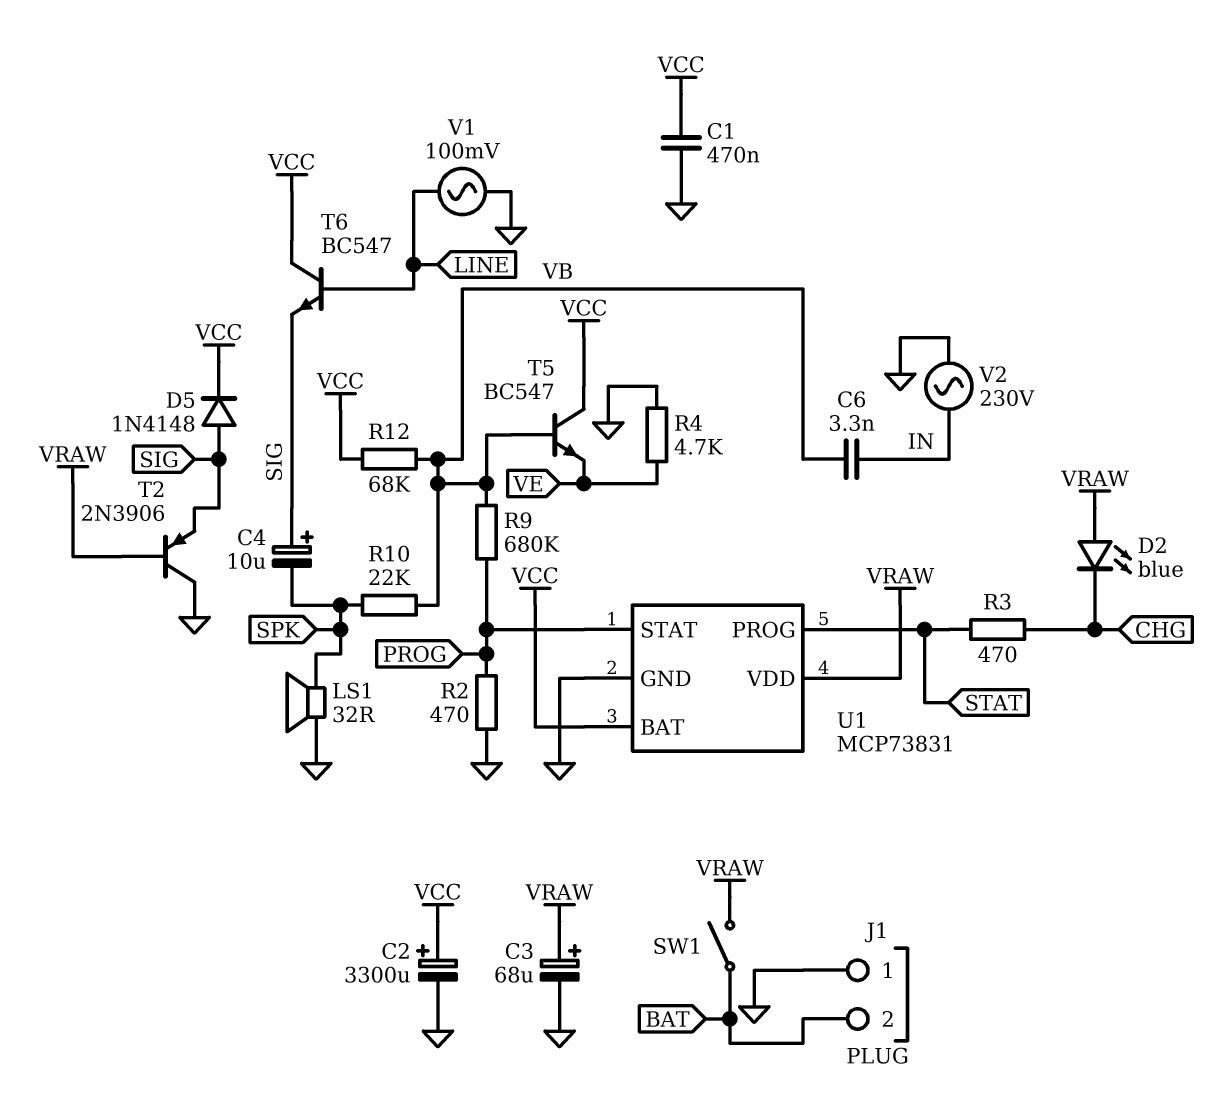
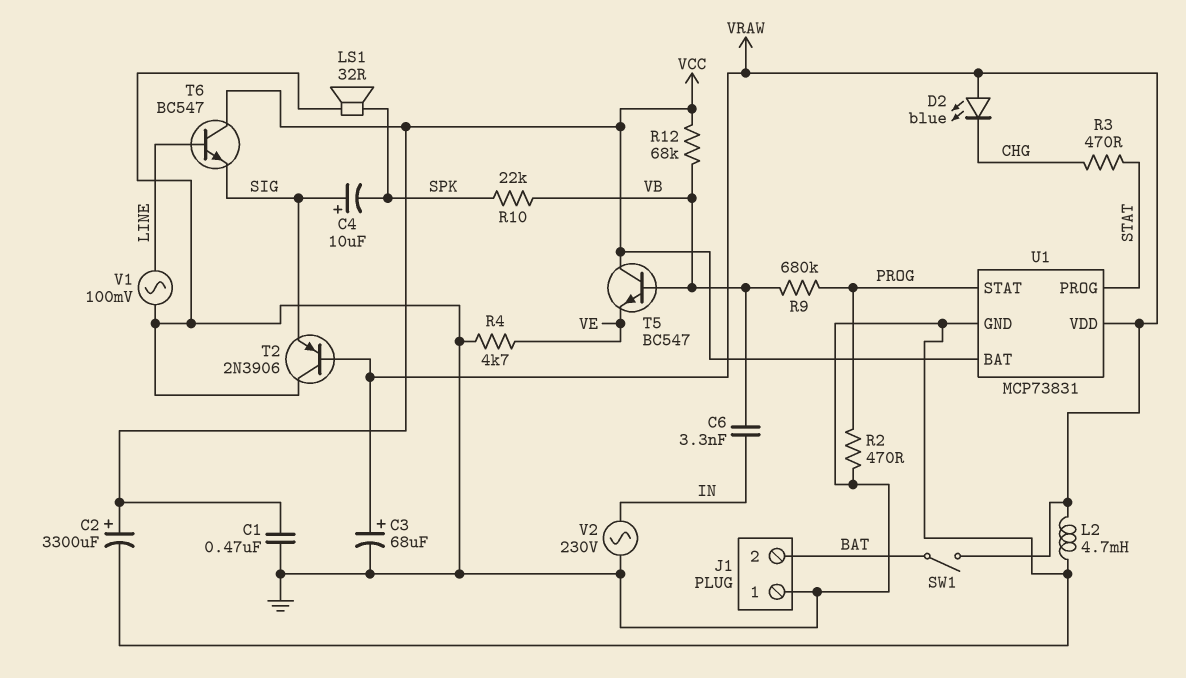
D5: diode 1N4148 (A SIG, K VCC) -> none
L2: none -> 4.7mH (GND, VRAW)

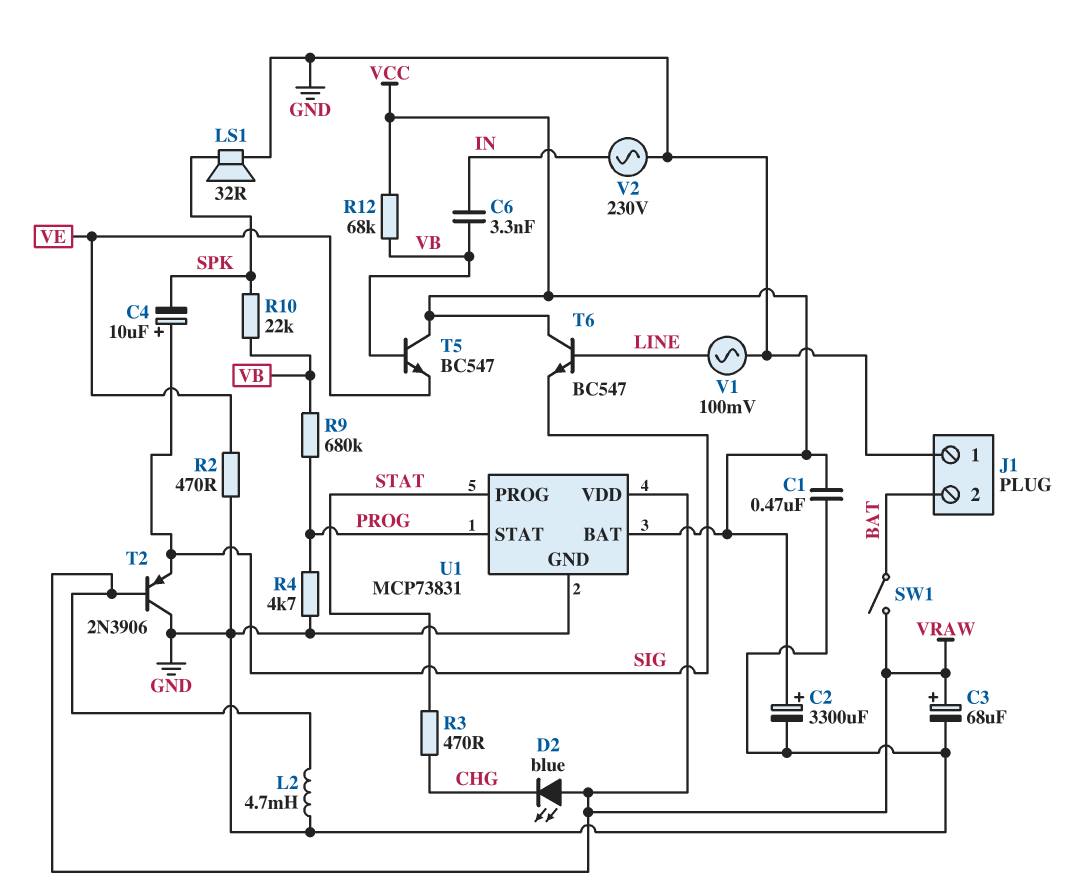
R2: 470 (GND, PROG) -> 470 (GND, VE)
R4: 4.7k (GND, VE) -> 4.7k (GND, PROG)

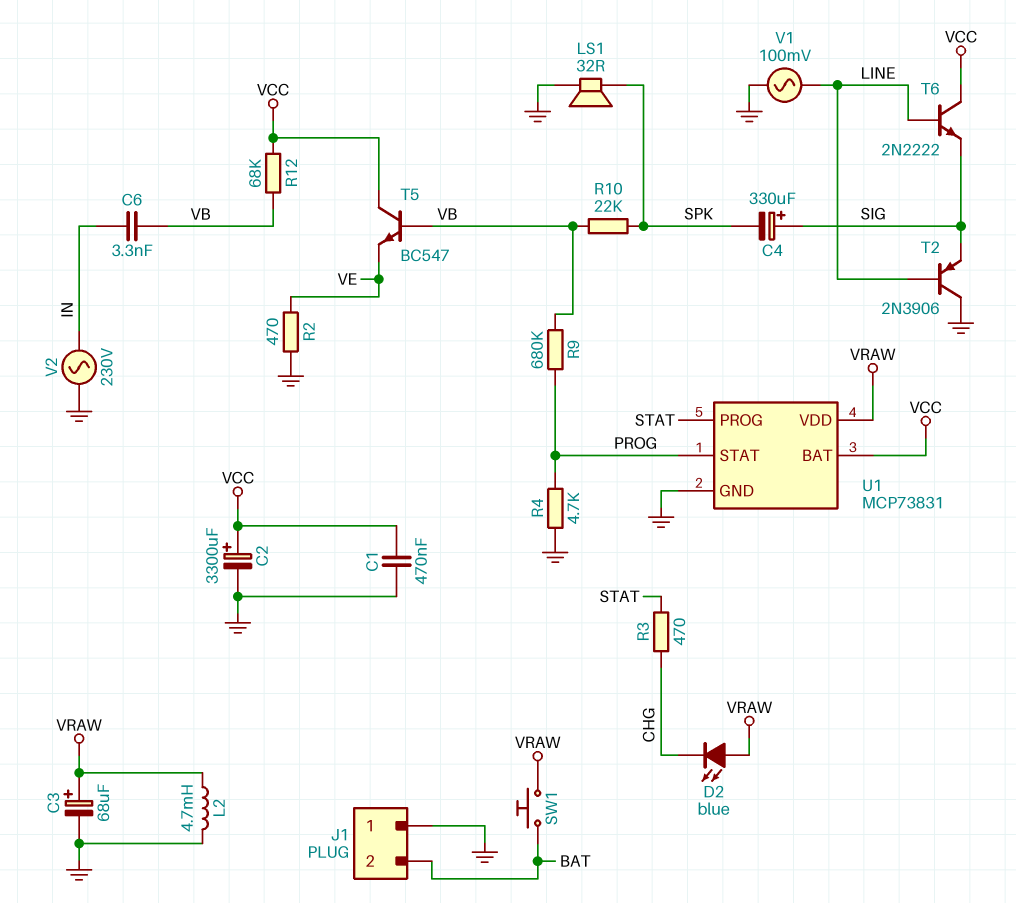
C4: 10uF (plus SIG, minus SPK) -> 330uF (plus SIG, minus SPK)
SW1: switch (BAT, VRAW) -> button (BAT, VRAW)
T2: PNP 2N3906 (B VRAW, C GND, E SIG) -> PNP 2N3906 (B LINE, C GND, E SIG)
T6: NPN BC547 (B LINE, C VCC, E SIG) -> NPN 2N2222 (B LINE, C VCC, E SIG)

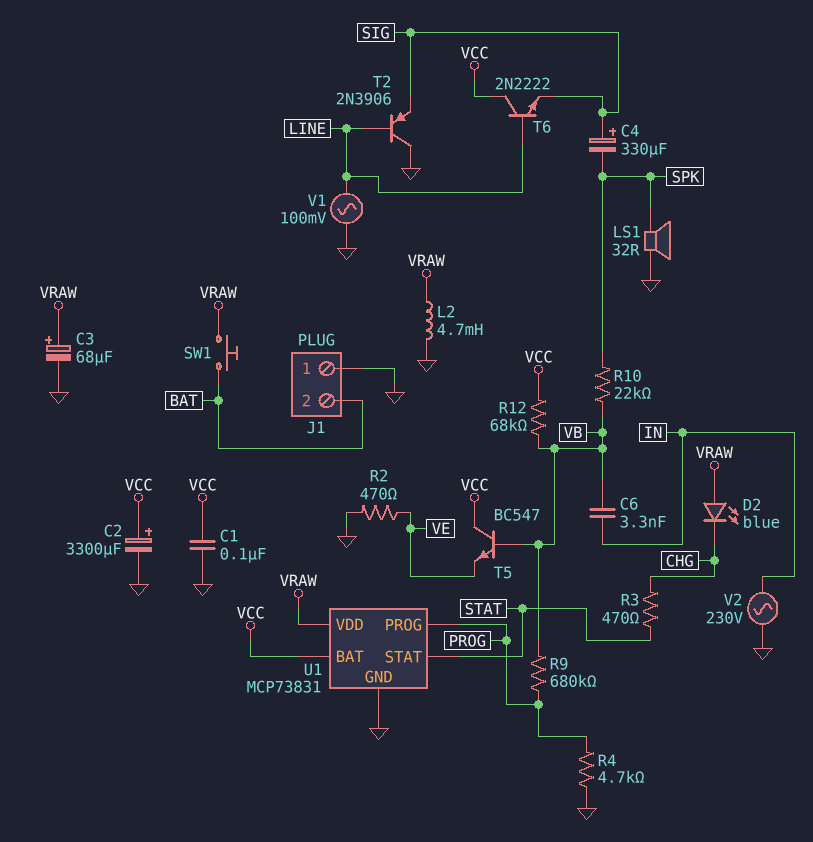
C1: 470nF (GND, VCC) -> 100nF (GND, VCC)
U1 pin PROG: STAT -> PROG
U1 pin STAT: PROG -> STAT

